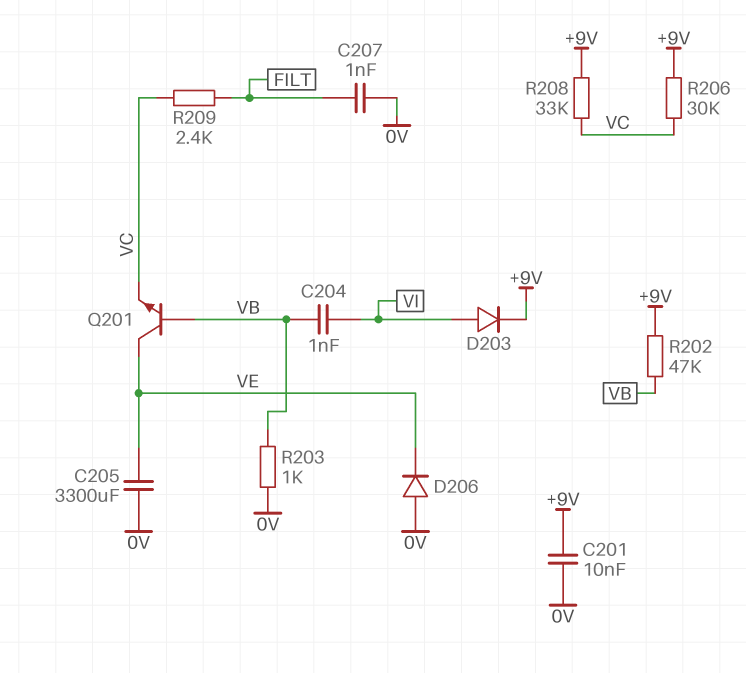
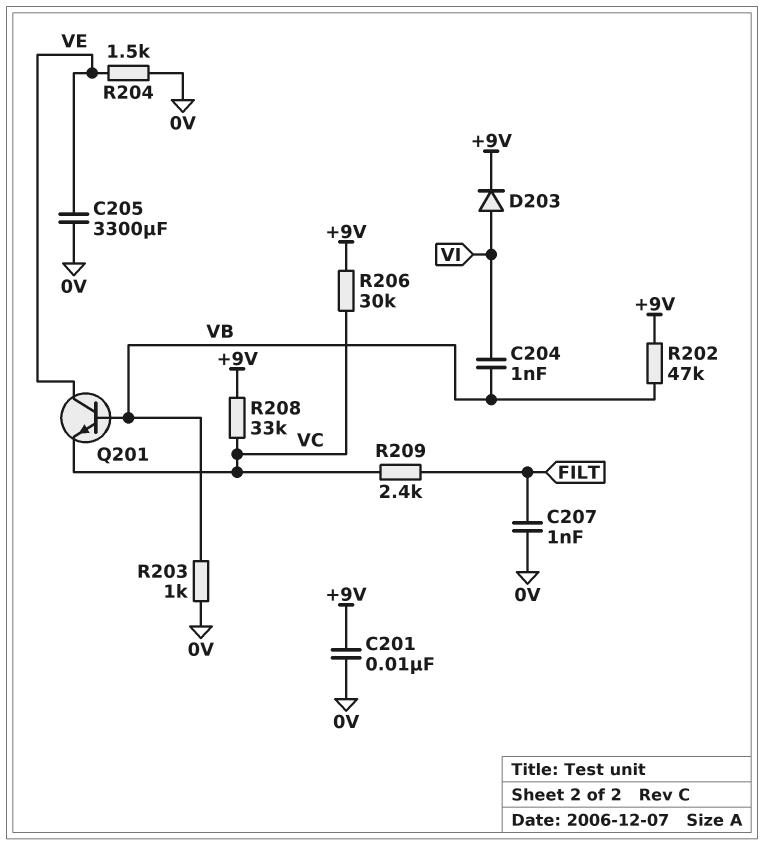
D206: diode (A 0V, K VE) -> none
R204: none -> 1.5k (0V, VE)

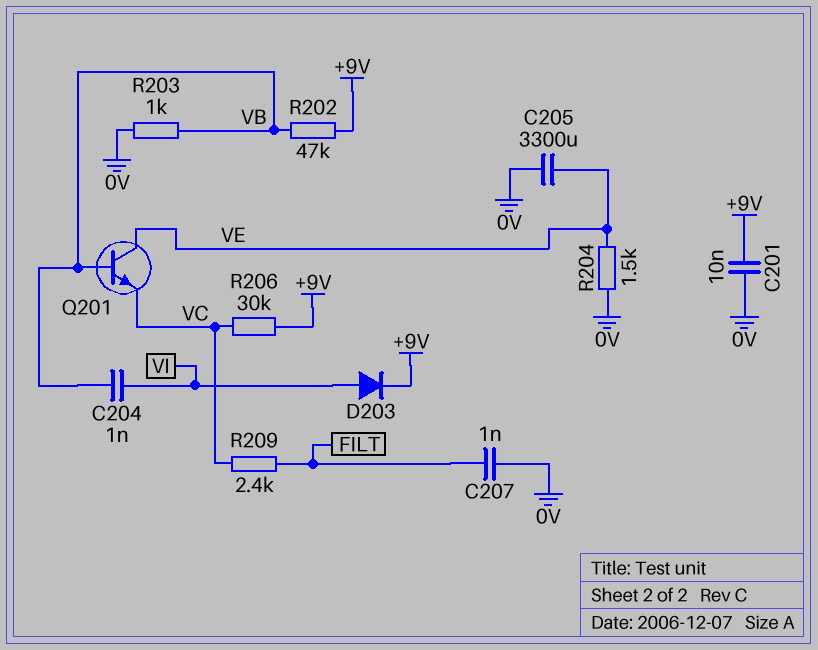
R208: 33k (+9V, VC) -> none

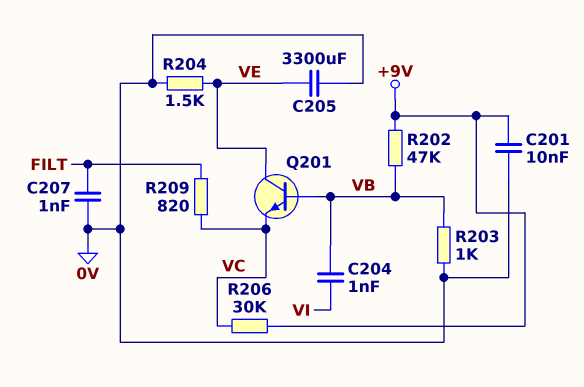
D203: diode (A VI, K +9V) -> none
R209: 2.4k (FILT, VC) -> 820 (FILT, VC)

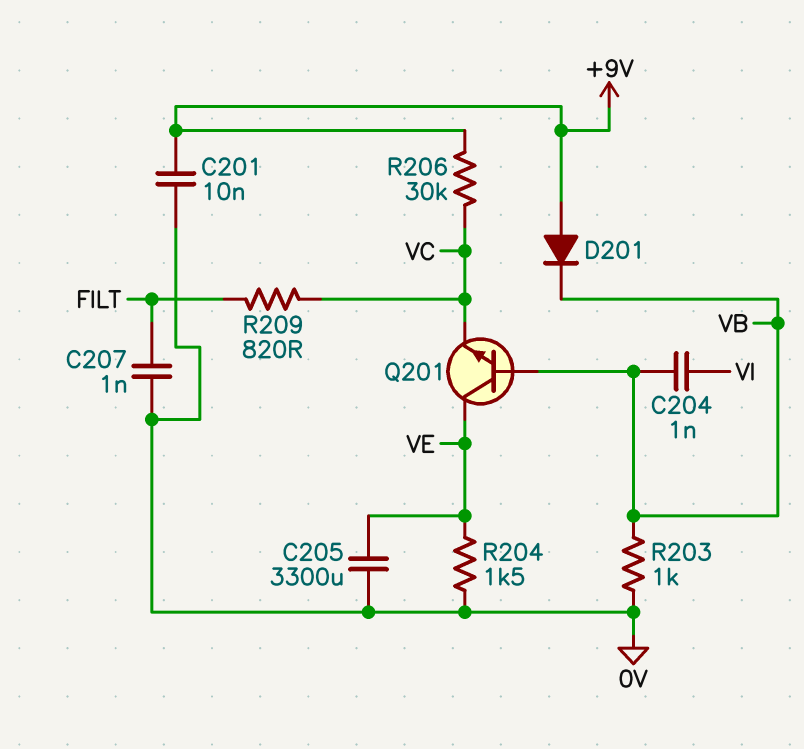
D201: none -> diode (A +9V, K VB)
R202: 47k (+9V, VB) -> none

